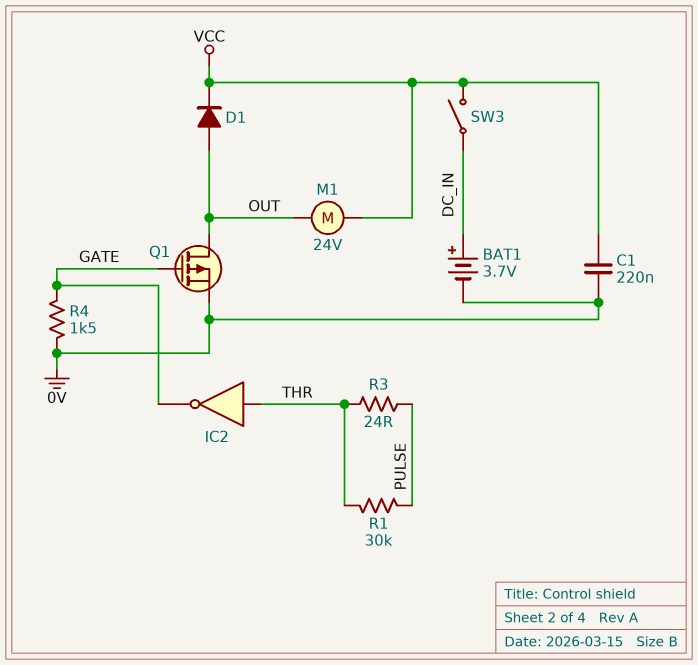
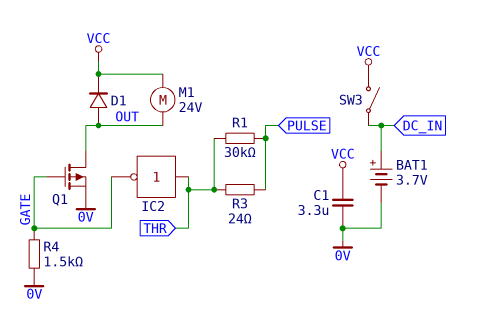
C1: 220nF (0V, VCC) -> 3.3uF (0V, VCC)

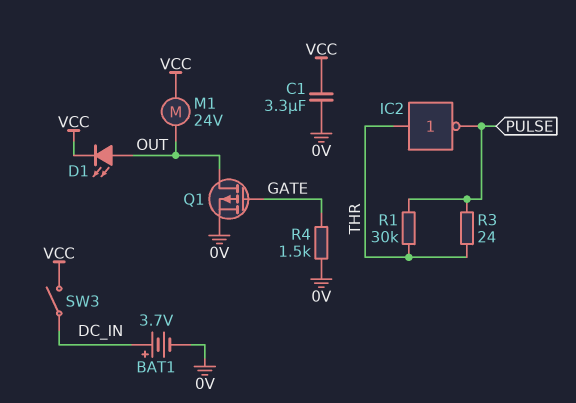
D1: diode (A OUT, K VCC) -> LED (A OUT, K VCC)
IC2: NOT (in THR, out GATE) -> NOT (in THR, out PULSE)

